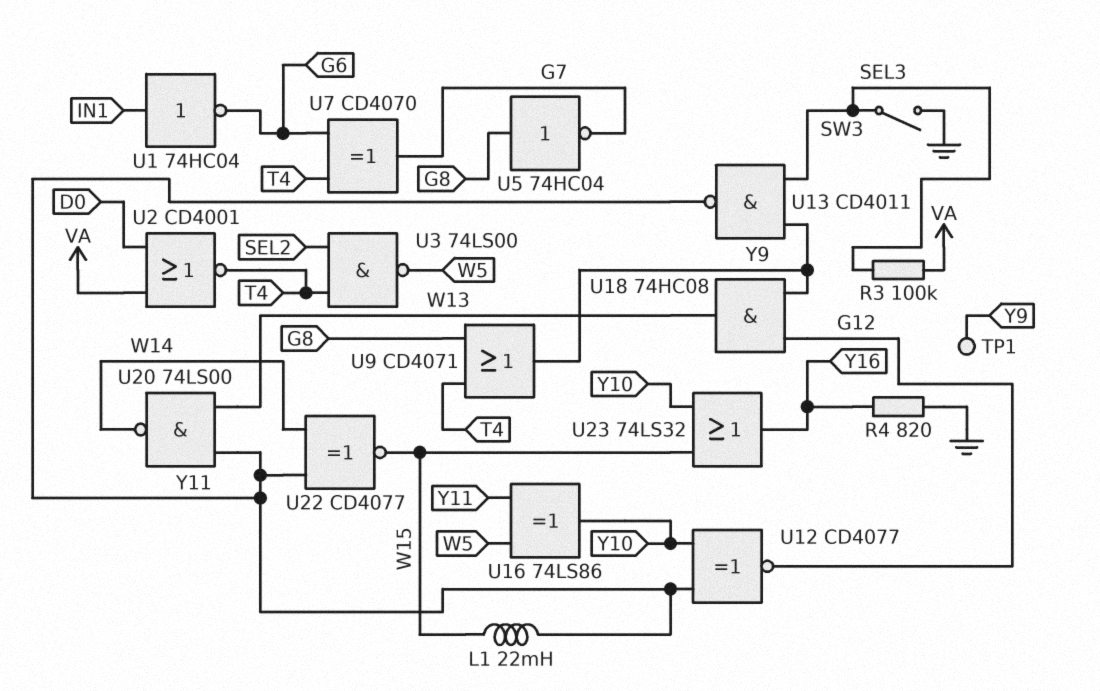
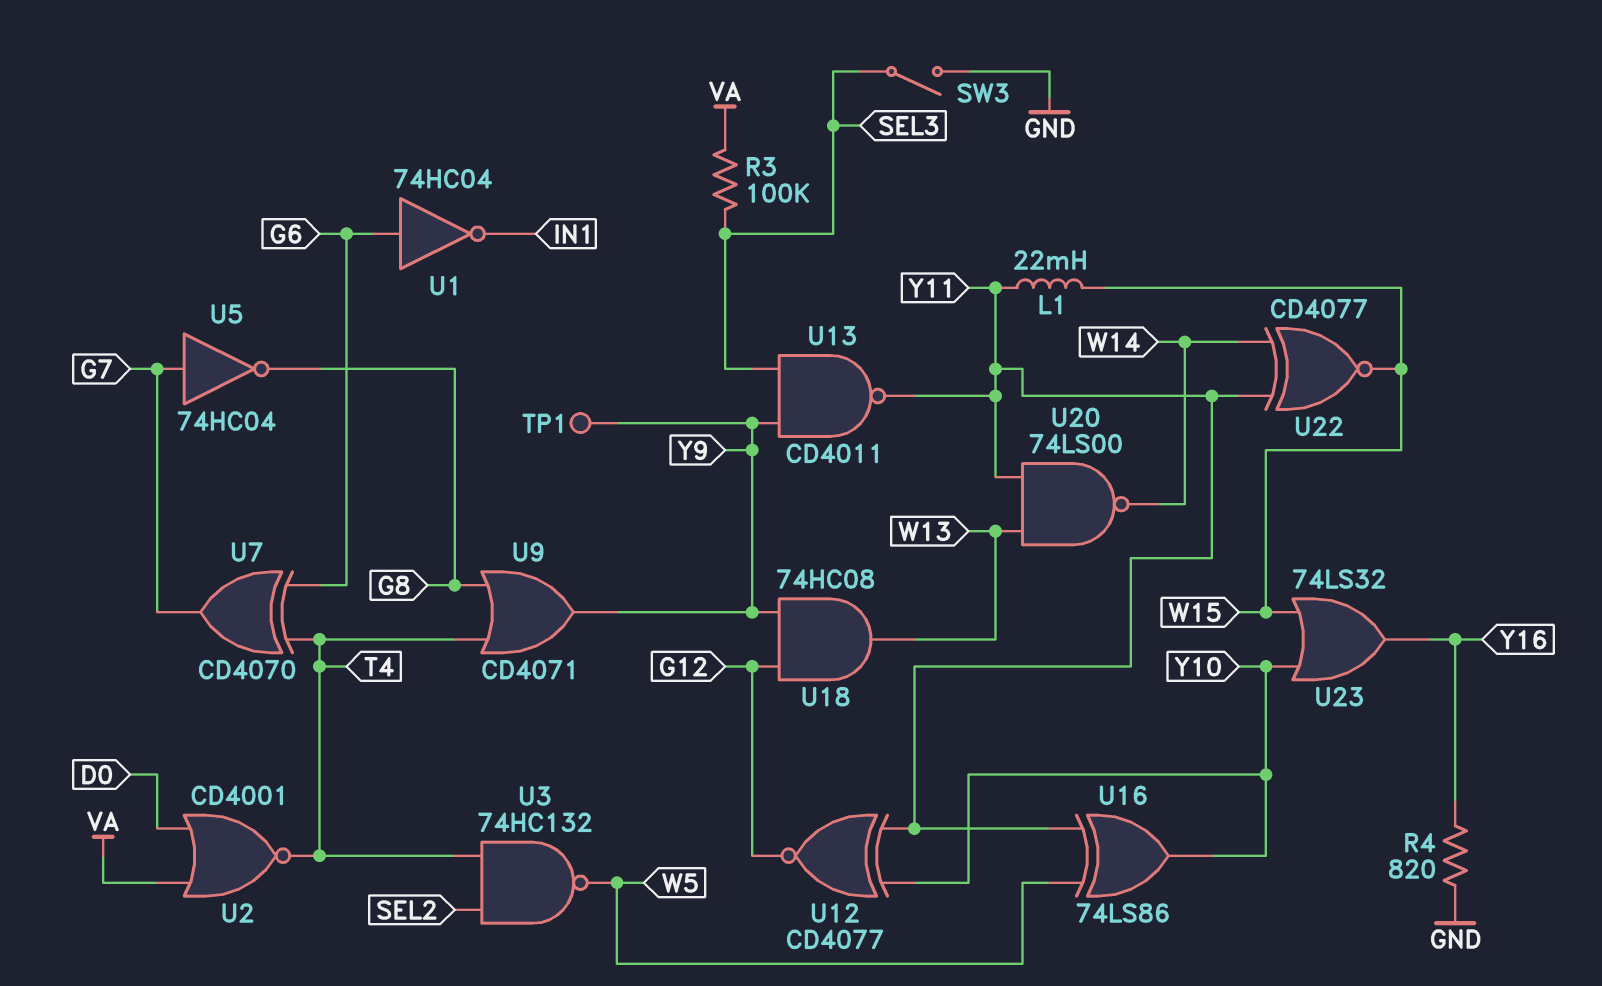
U1: NOT 74HC04 (in IN1, out G6) -> NOT 74HC04 (in G6, out IN1)
U3: NAND 74LS00 (in SEL2, in T4, out W5) -> NAND 74HC132 (in SEL2, in T4, out W5)
U5: NOT 74HC04 (in G8, out G7) -> NOT 74HC04 (in G7, out G8)

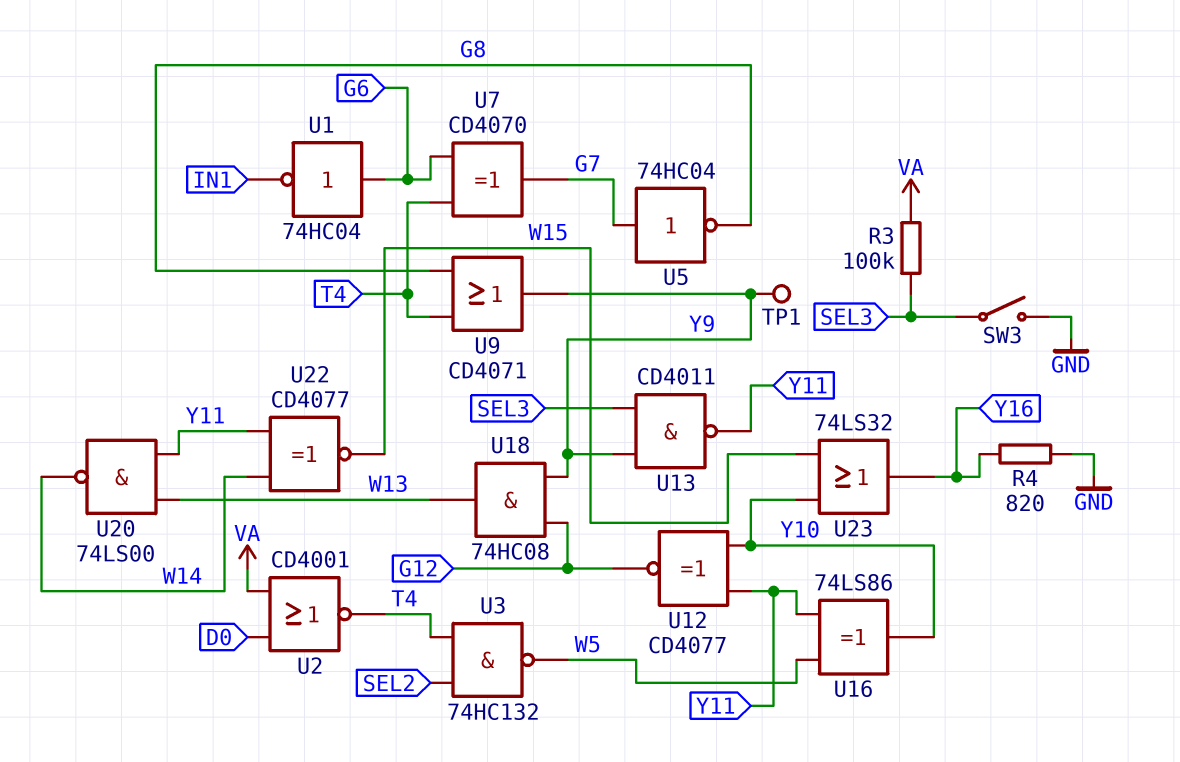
L1: 22mH (W15, Y11) -> none

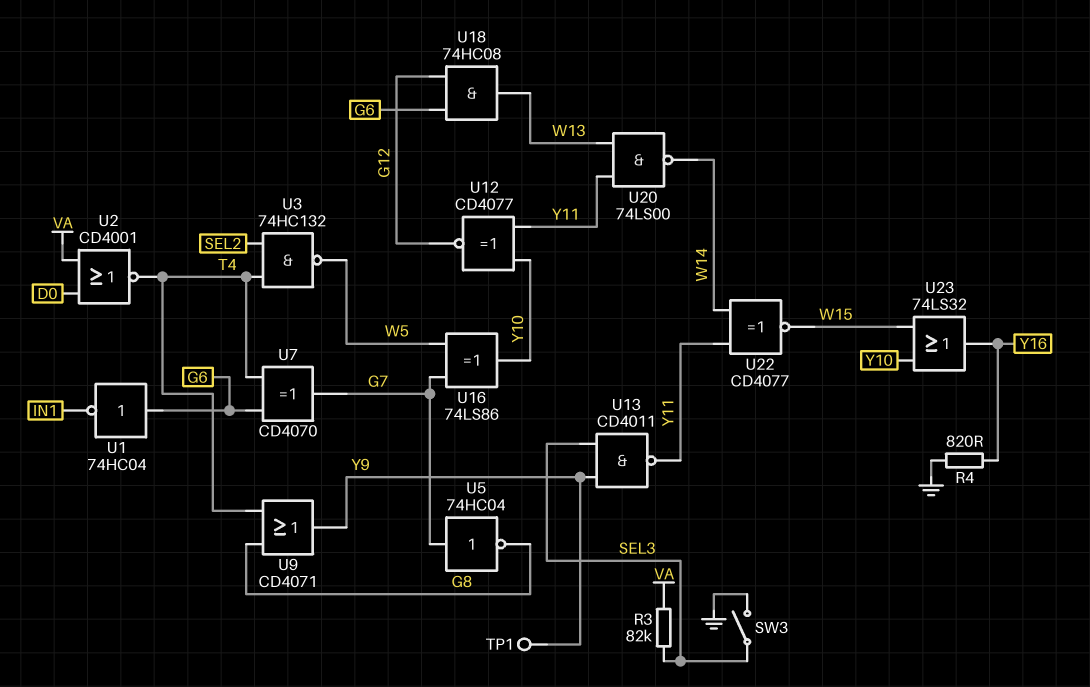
R3: 100k (SEL3, VA) -> 82k (SEL3, VA)
U16: XOR 74LS86 (in W5, in Y11, out Y10) -> XOR 74LS86 (in G7, in W5, out Y10)
U18: AND 74HC08 (in G12, in Y9, out W13) -> AND 74HC08 (in G6, in G12, out W13)

